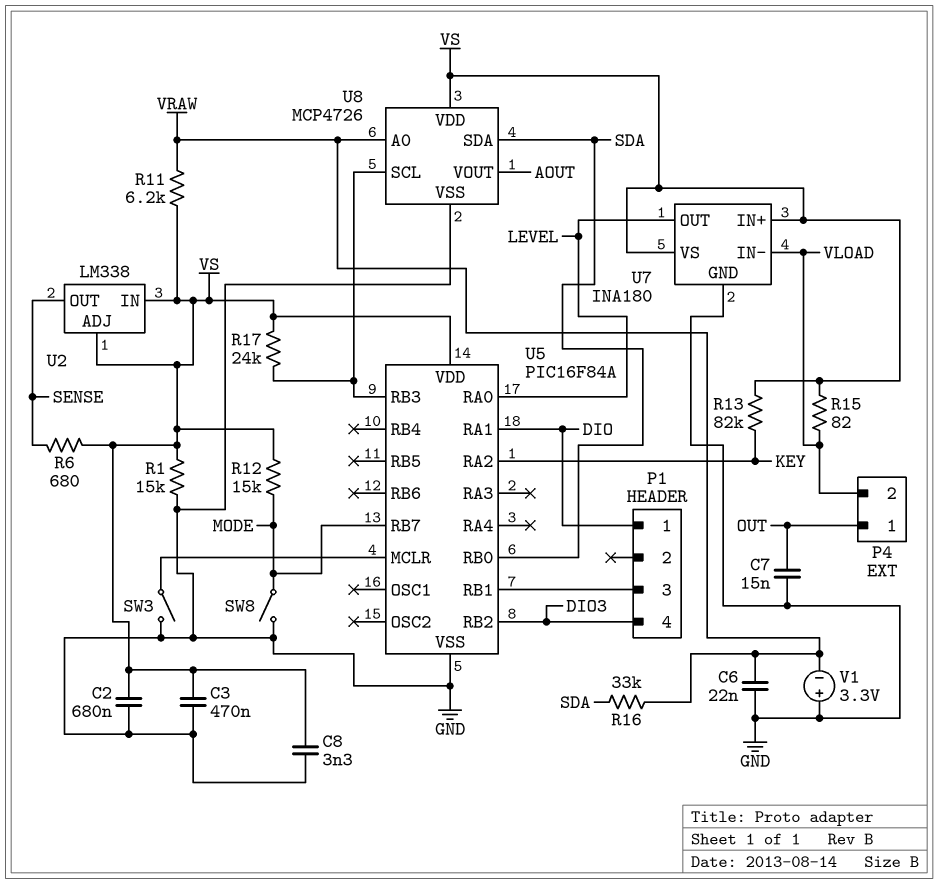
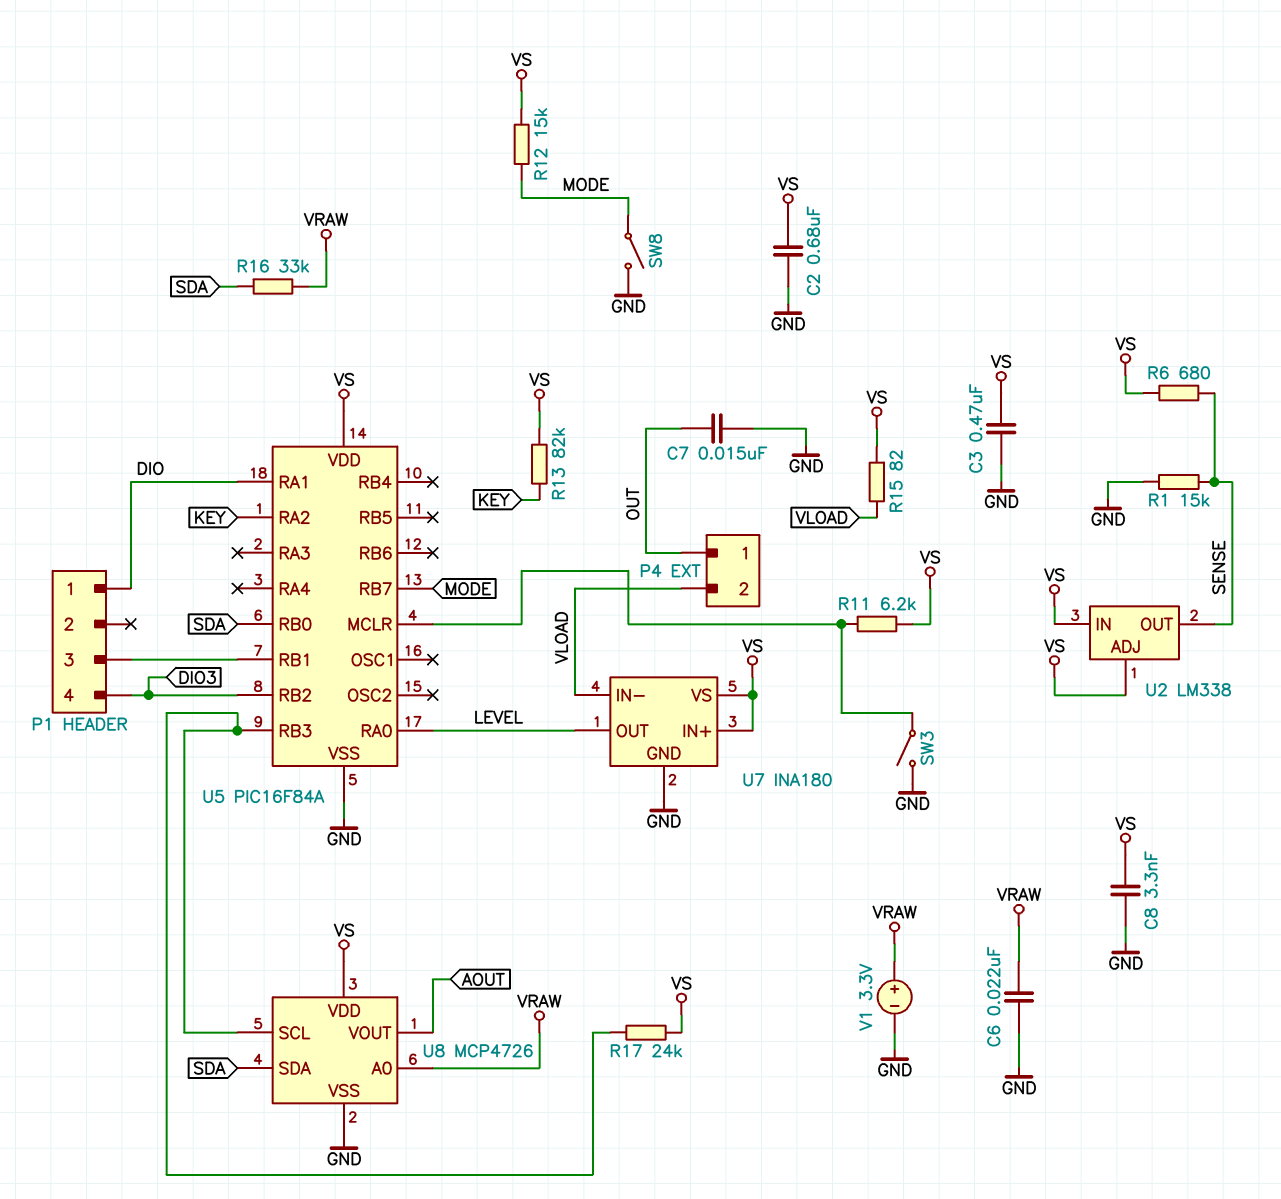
R1: 15k (GND, VS) -> 15k (GND, SENSE)
R11: 6.2k (VRAW, VS) -> 6.2k (U5/MCLR, VS)
V1: 3.3V (plus GND, minus VRAW) -> 3.3V (plus VRAW, minus GND)

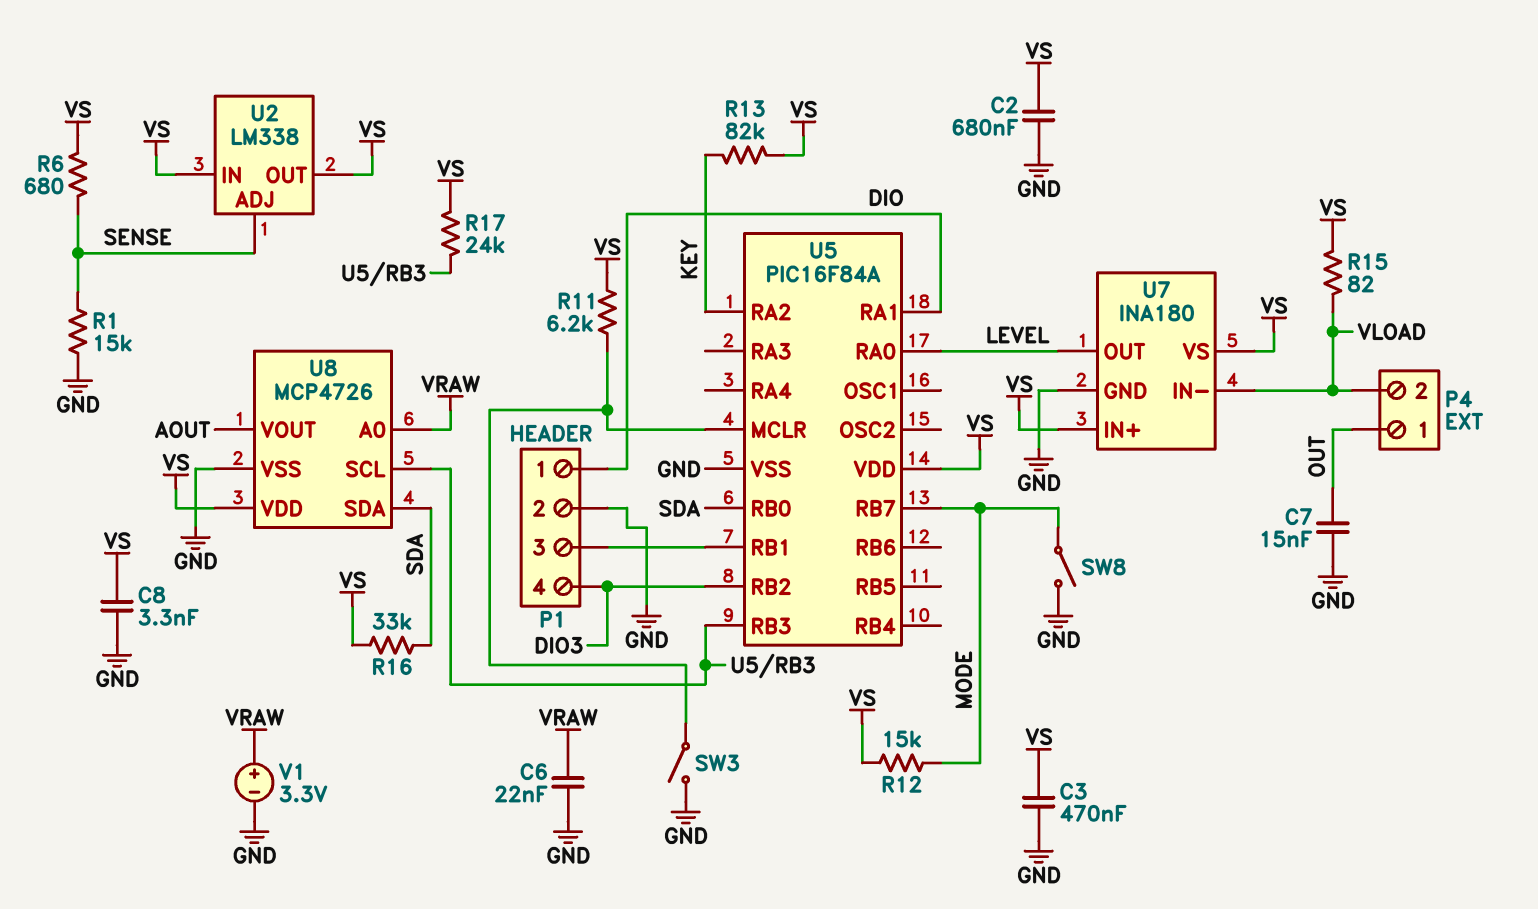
P1 pin 2: none -> GND
R16: 33k (SDA, VRAW) -> 33k (SDA, VS)
U2 pin ADJ: VS -> SENSE
U2 pin OUT: SENSE -> VS

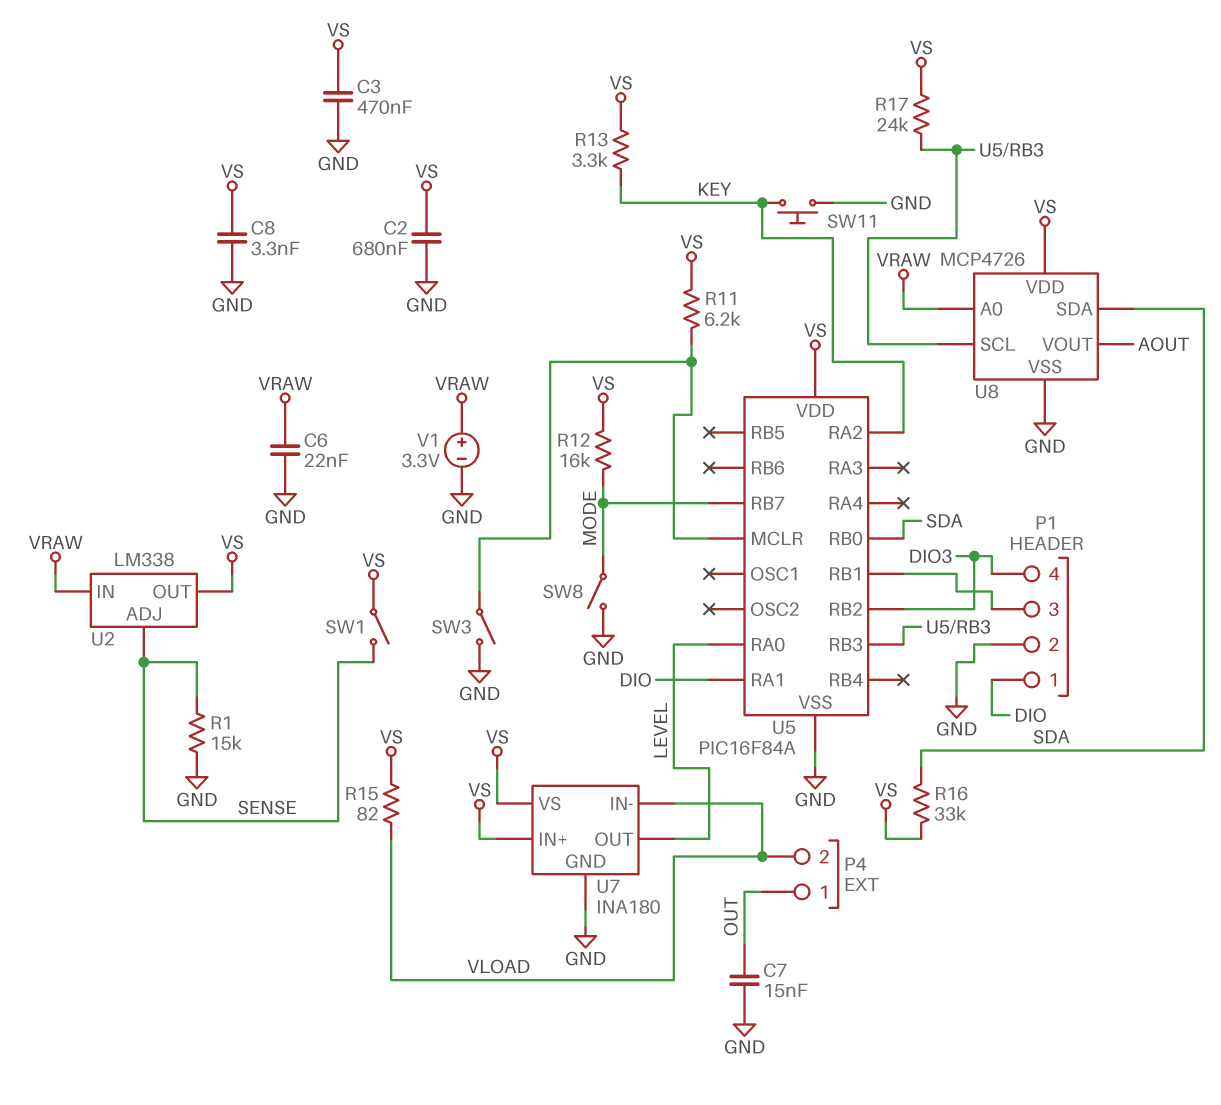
R6: 680 (SENSE, VS) -> none
R12: 15k (MODE, VS) -> 16k (MODE, VS)
R13: 82k (KEY, VS) -> 3.3k (KEY, VS)
SW1: none -> switch (SENSE, VS)
SW11: none -> button (GND, KEY)
U2 pin IN: VS -> VRAW

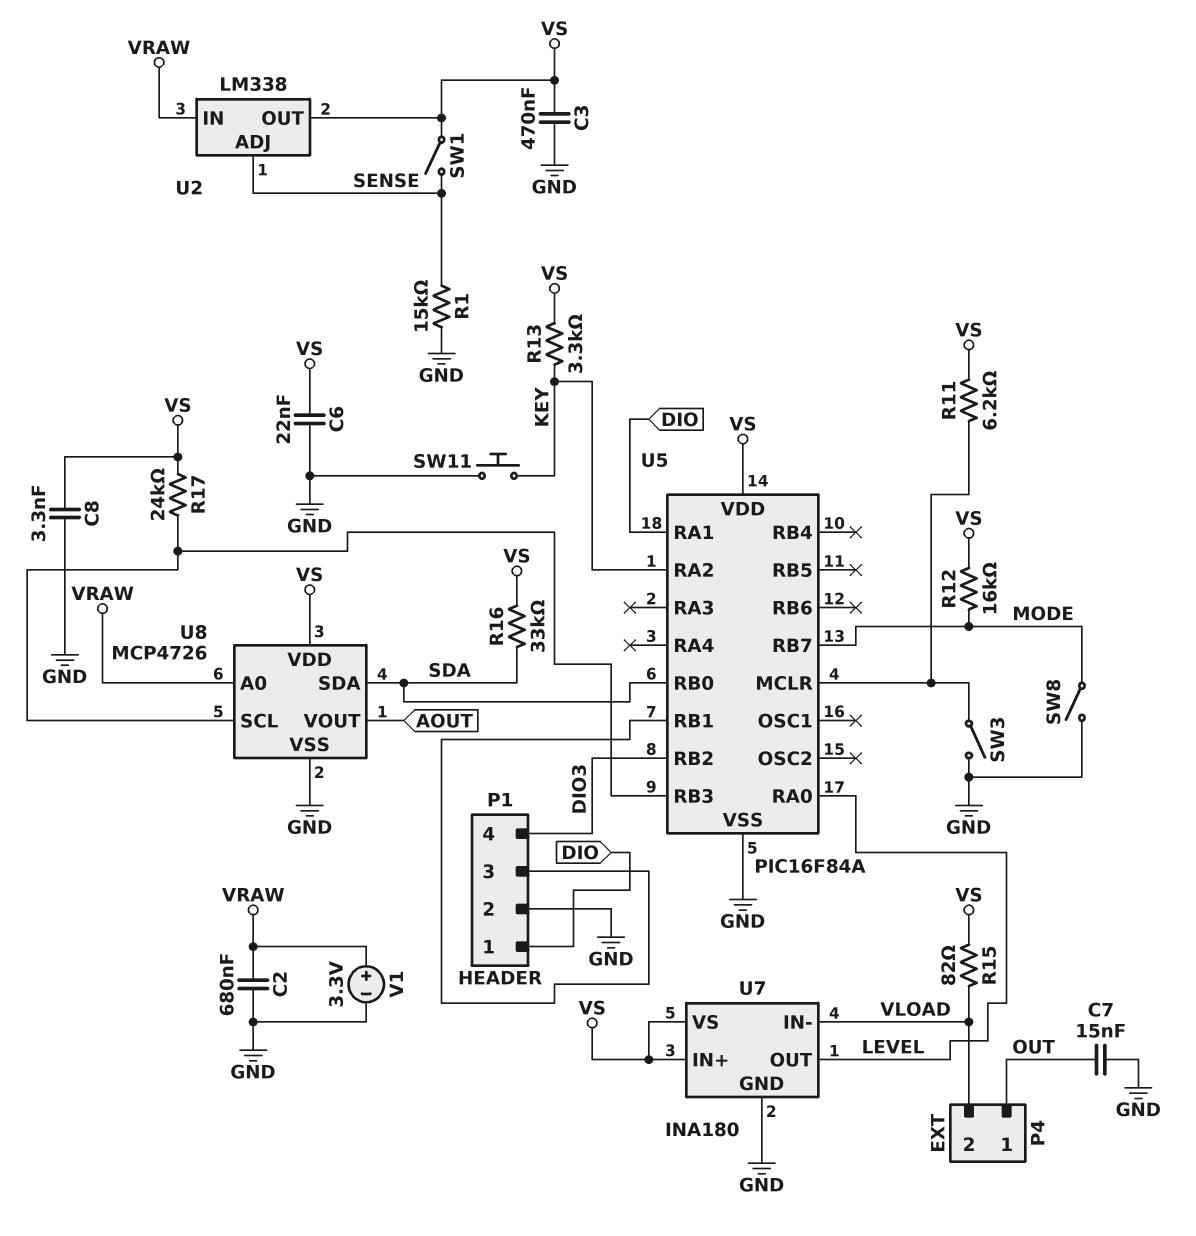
C2: 680nF (GND, VS) -> 680nF (GND, VRAW)
C6: 22nF (GND, VRAW) -> 22nF (GND, VS)

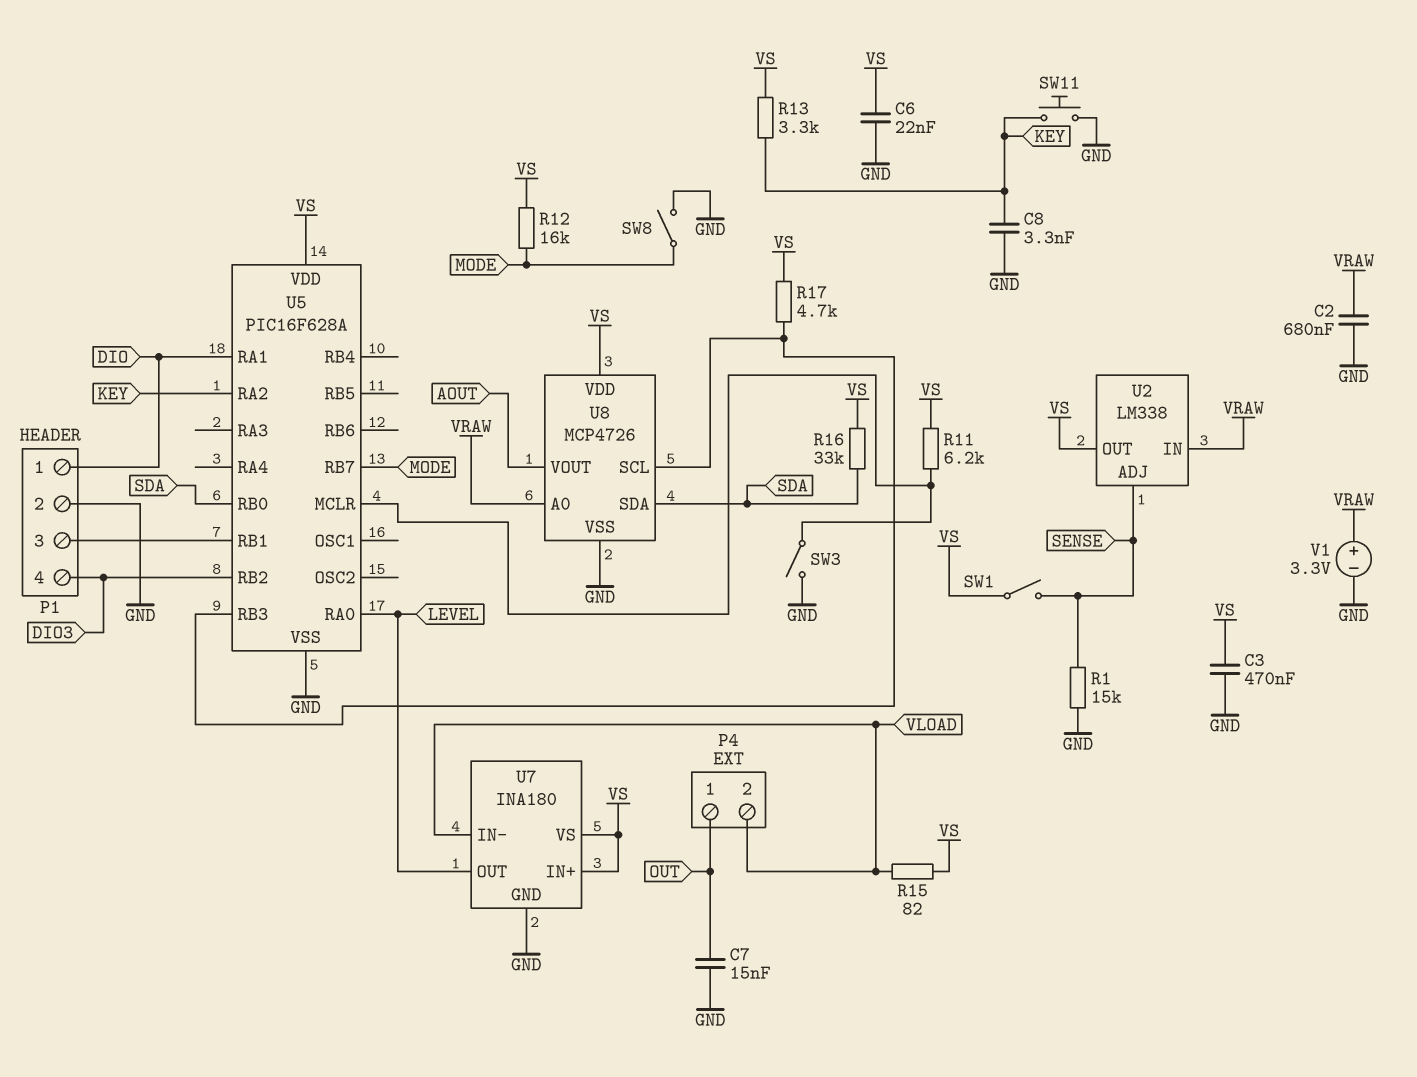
C8: 3.3nF (GND, VS) -> 3.3nF (GND, KEY)
R17: 24k (U5/RB3, VS) -> 4.7k (U5/RB3, VS)
U5: PIC16F84A -> PIC16F628A

